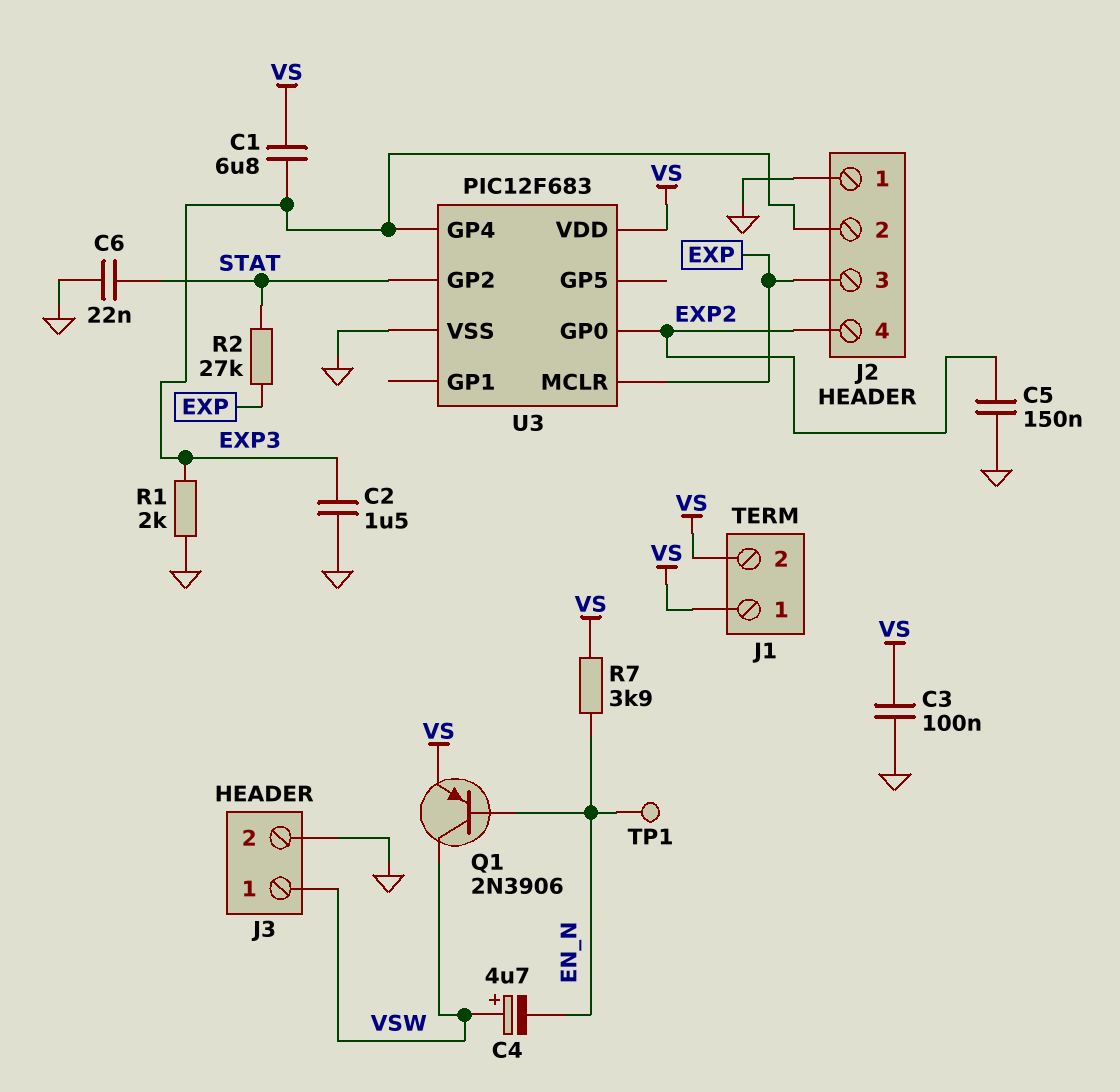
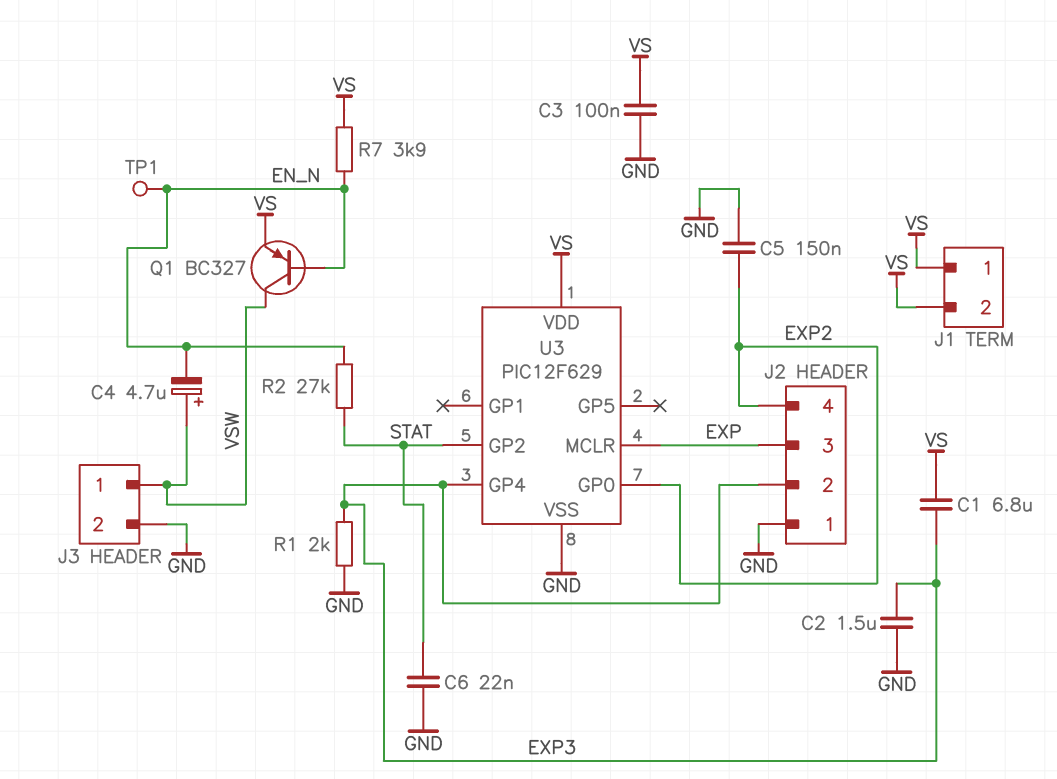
Q1: PNP 2N3906 (B EN_N, C VSW, E VS) -> PNP BC327 (B EN_N, C VSW, E VS)
R2: 27k (EXP, STAT) -> 27k (EN_N, STAT)
U3: PIC12F683 -> PIC12F629

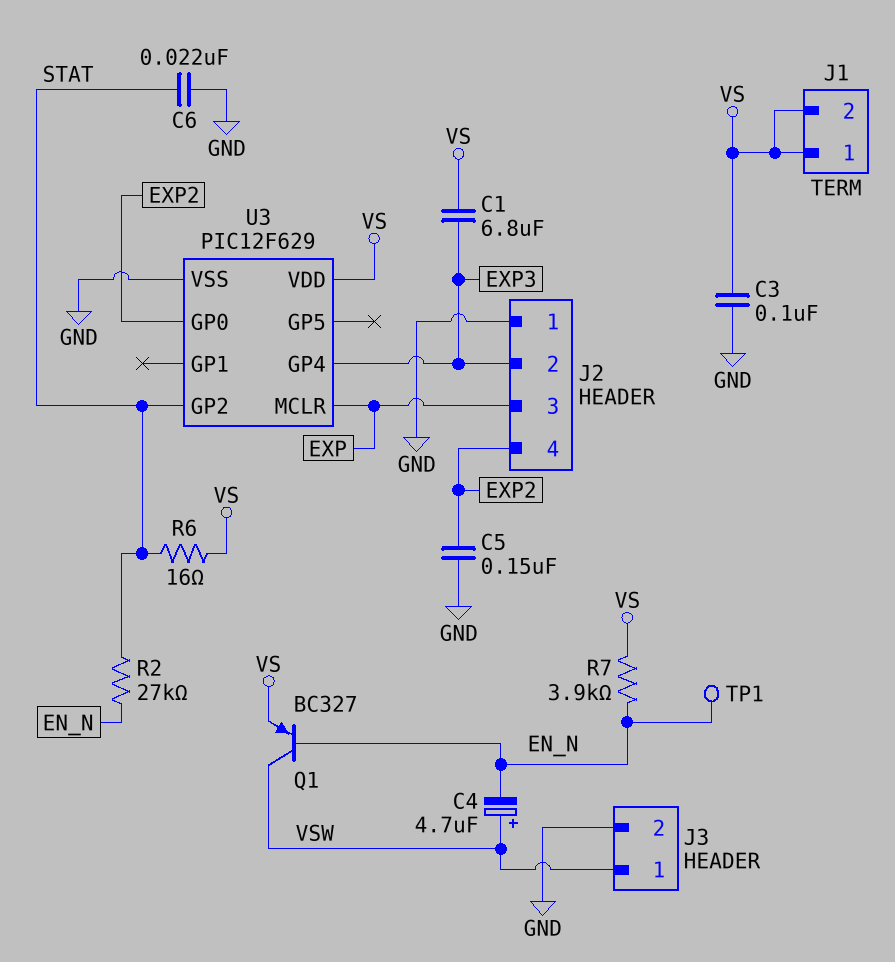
C2: 1.5uF (EXP3, GND) -> none
R1: 2k (EXP3, GND) -> none
R6: none -> 16 (STAT, VS)

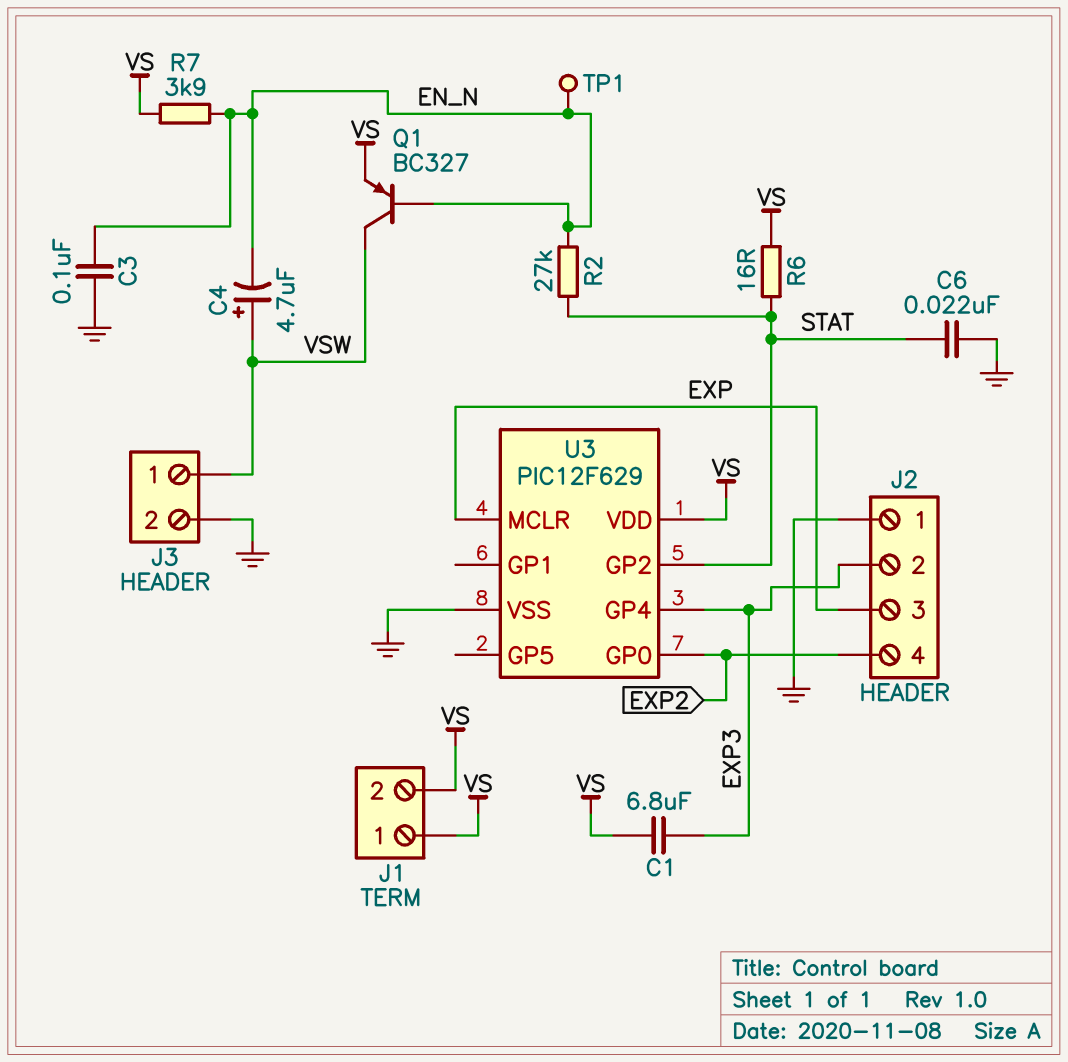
C3: 100nF (GND, VS) -> 100nF (EN_N, GND)
C5: 150nF (EXP2, GND) -> none

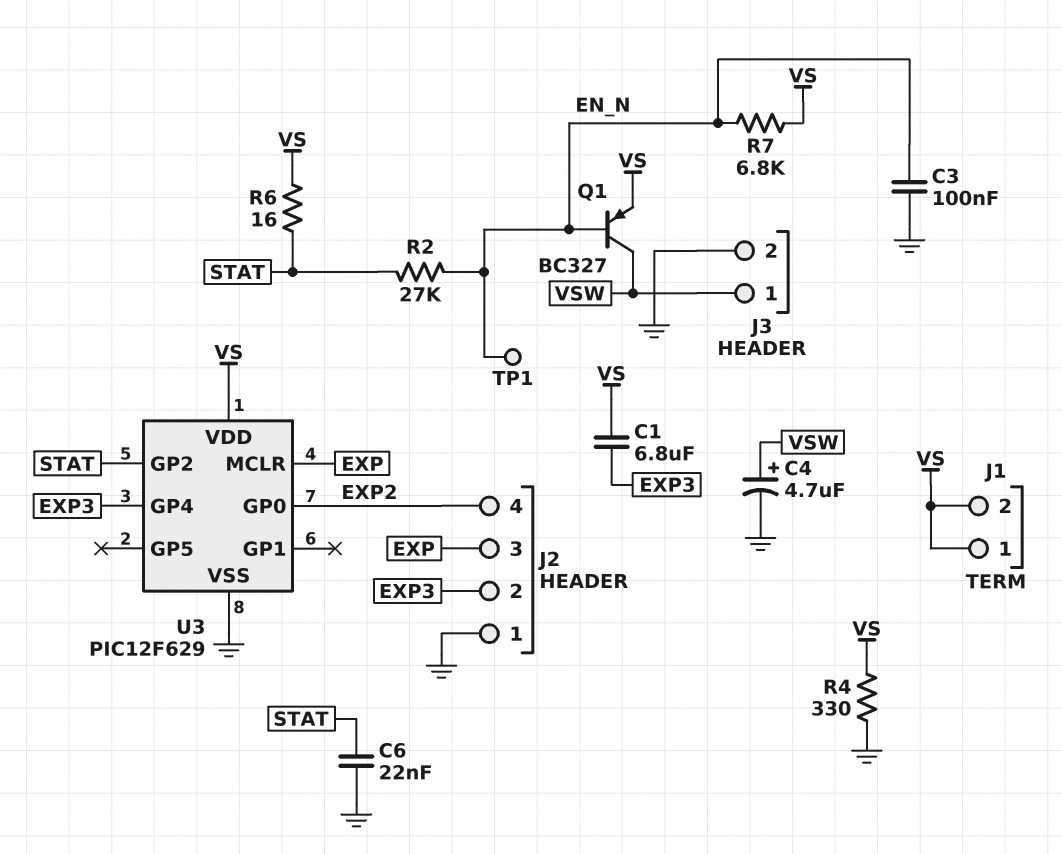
C4: 4.7uF (plus VSW, minus EN_N) -> 4.7uF (plus VSW, minus GND)
R4: none -> 330 (GND, VS)
R7: 3.9k (EN_N, VS) -> 6.8k (EN_N, VS)

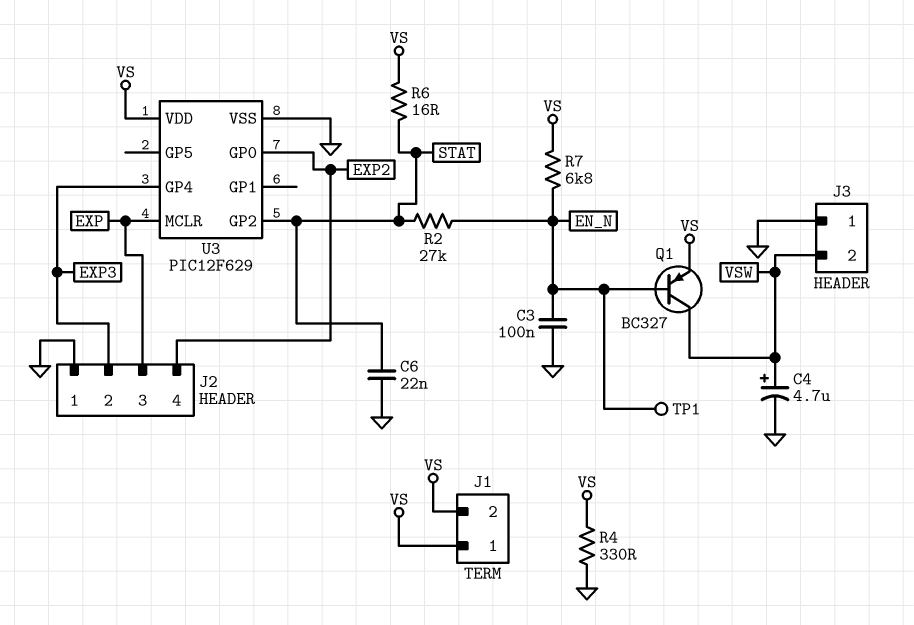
C1: 6.8uF (EXP3, VS) -> none
J3 pin 1: VSW -> GND
J3 pin 2: GND -> VSW

